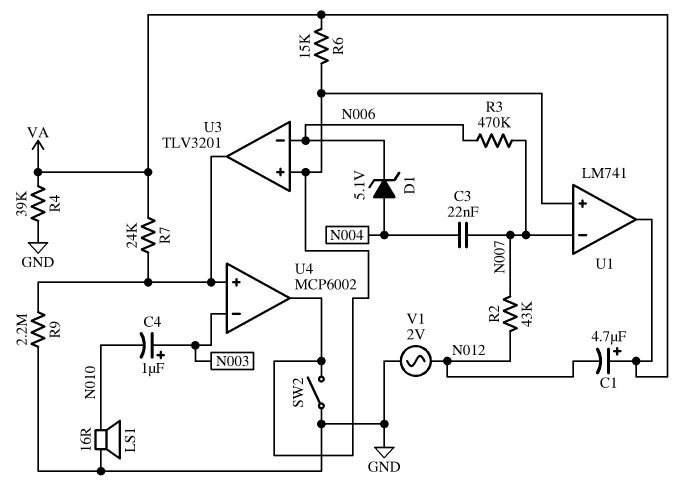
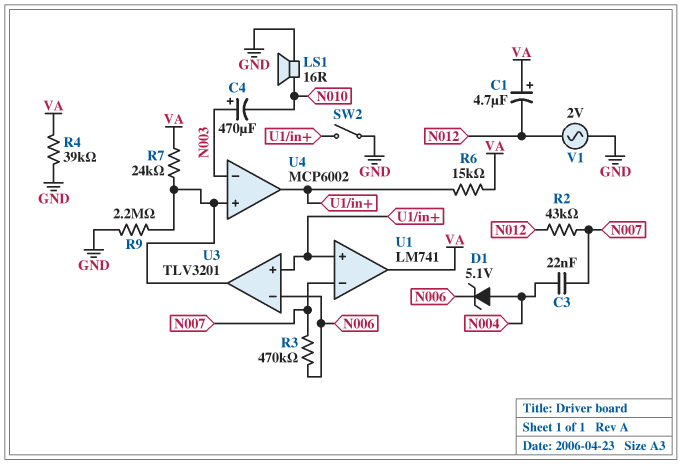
C4: 1uF (plus N003, minus N010) -> 470uF (plus N003, minus N010)

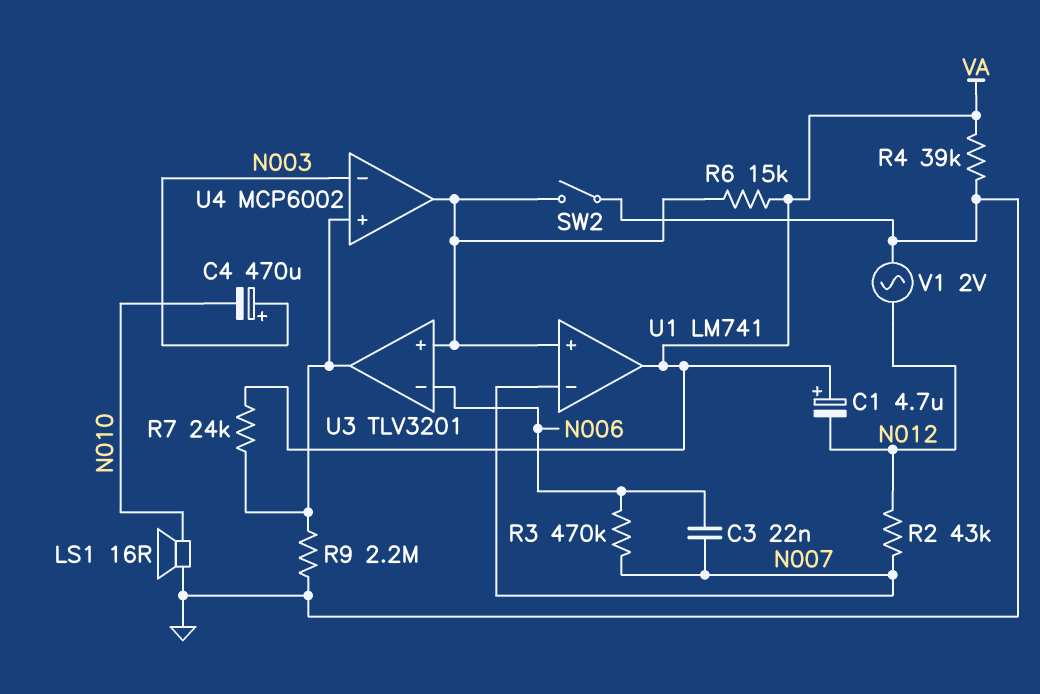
C3: 22nF (N004, N007) -> 22nF (N006, N007)
D1: zener 5.1V (A N004, K N006) -> none

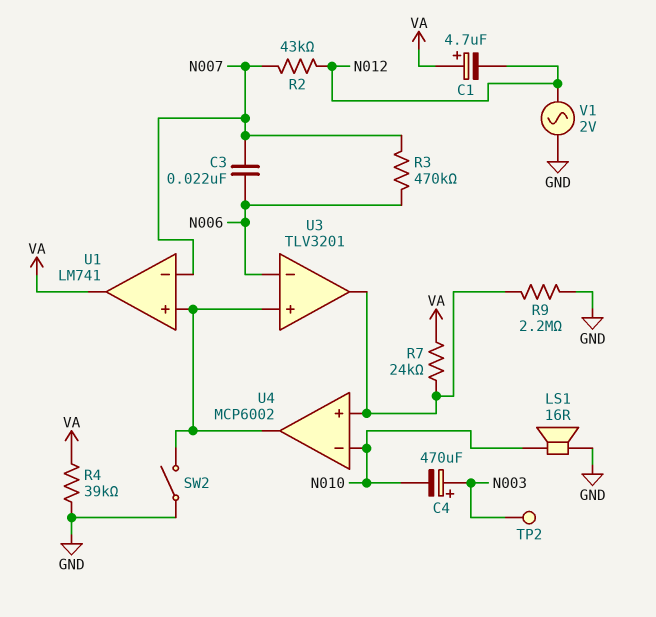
R6: 15k (U1/in+, VA) -> none
TP2: none -> test point (N003)
U4 pin in-: N003 -> N010

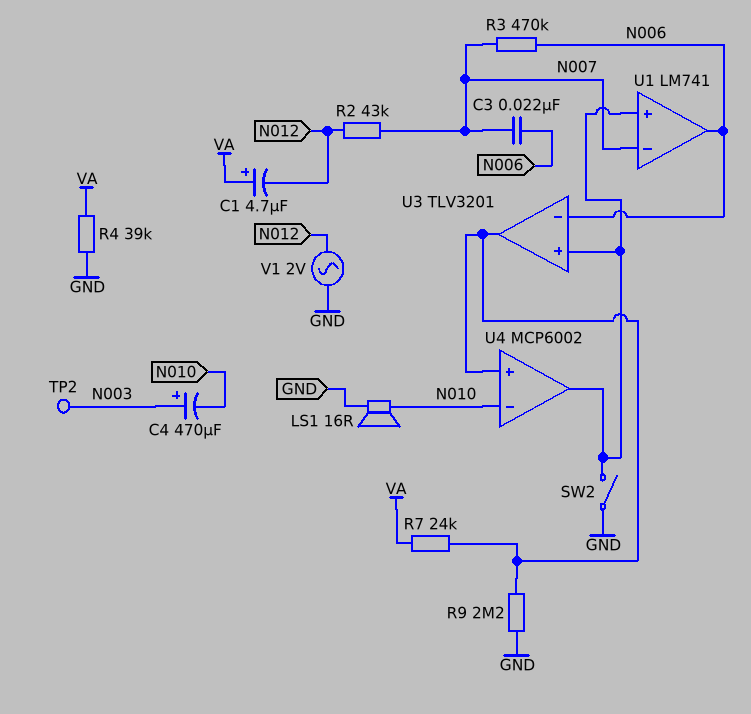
U1 pin out: VA -> N006

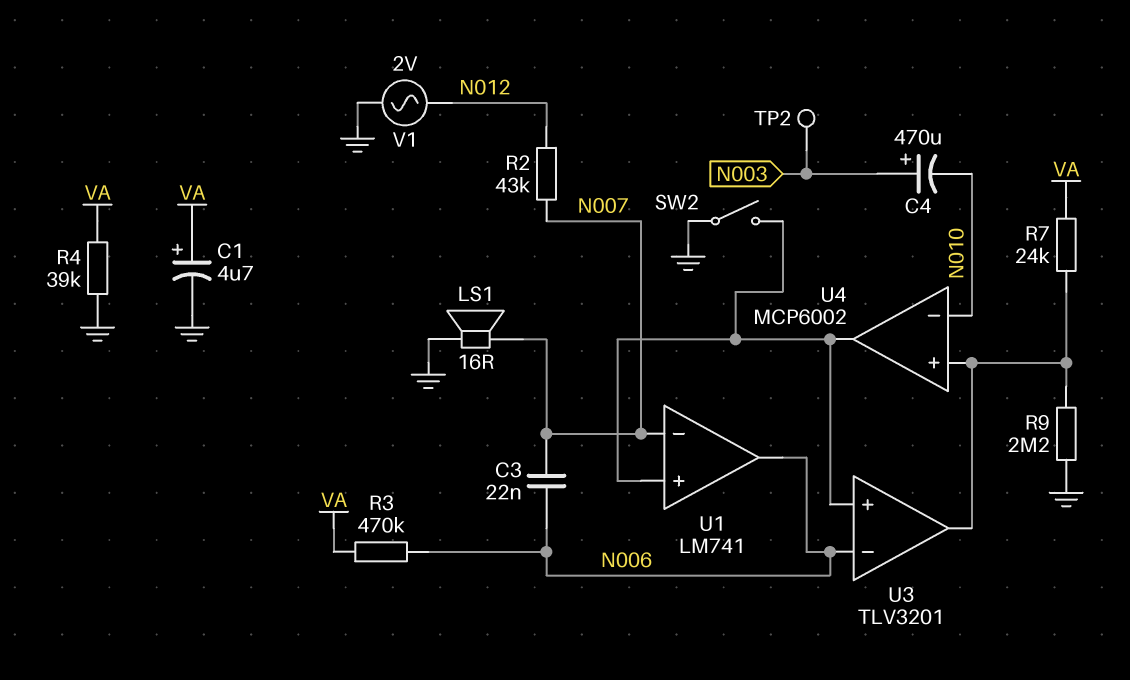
C1: 4.7uF (plus VA, minus N012) -> 4.7uF (plus VA, minus GND)
LS1: speaker 16R (GND, N010) -> speaker 16R (GND, N007)
R3: 470k (N006, N007) -> 470k (N006, VA)

